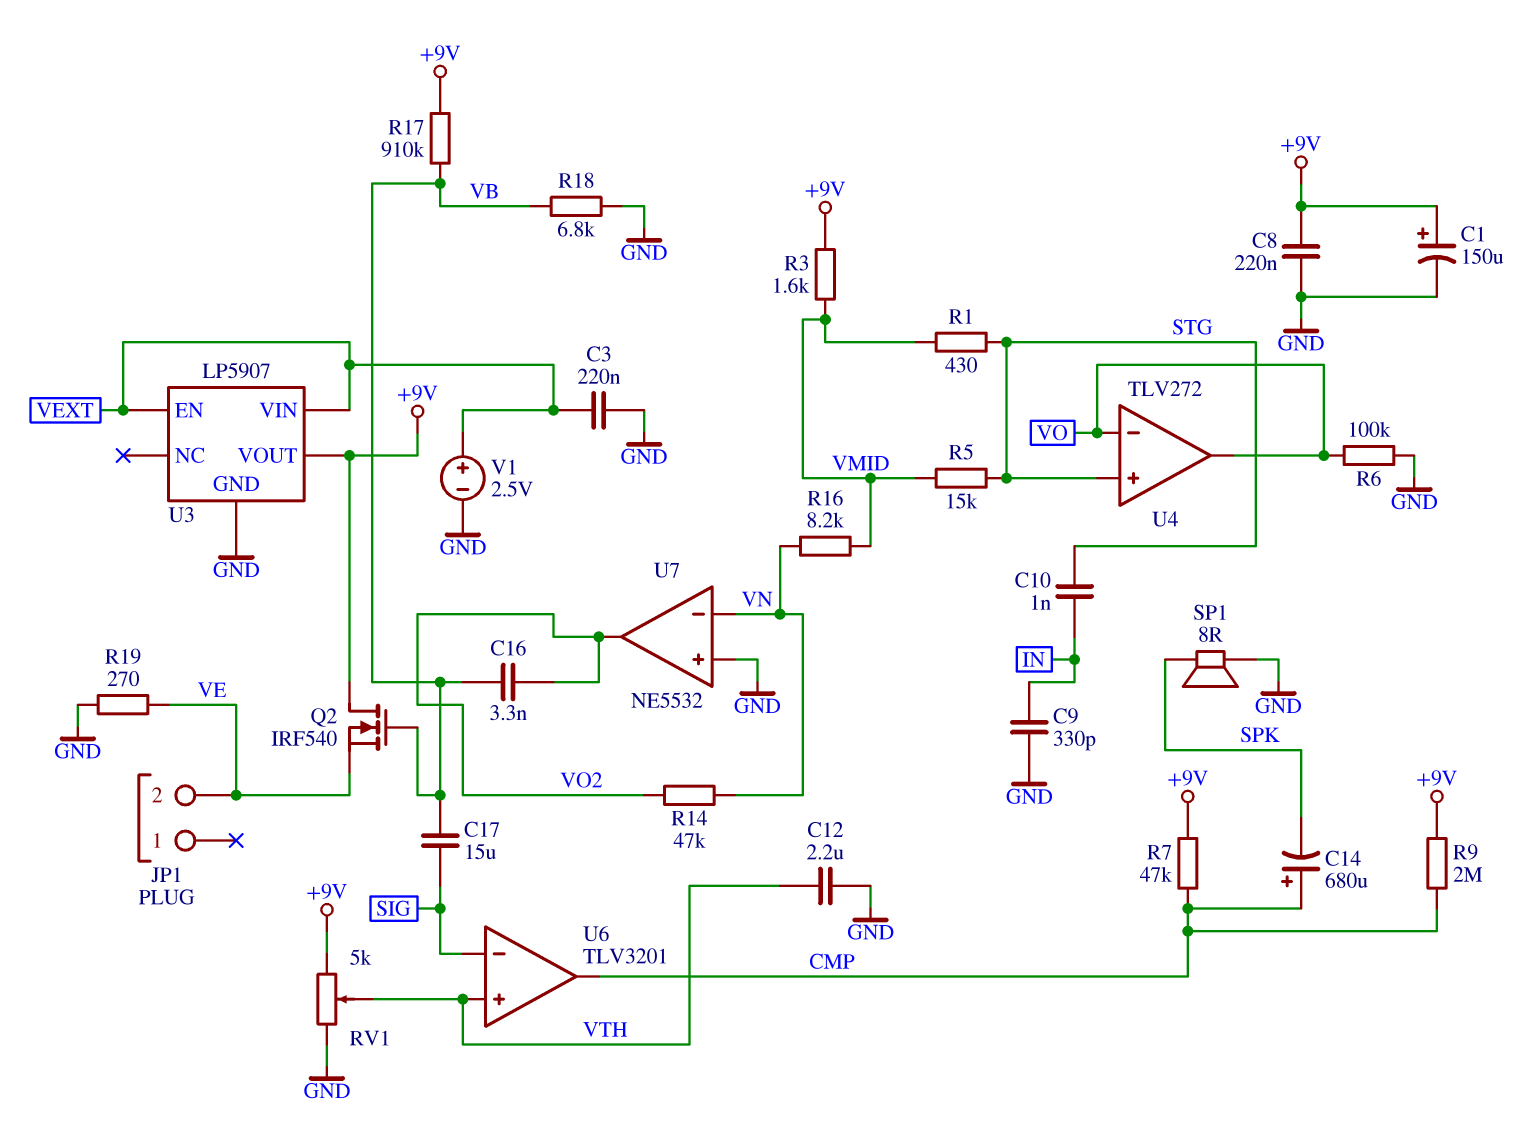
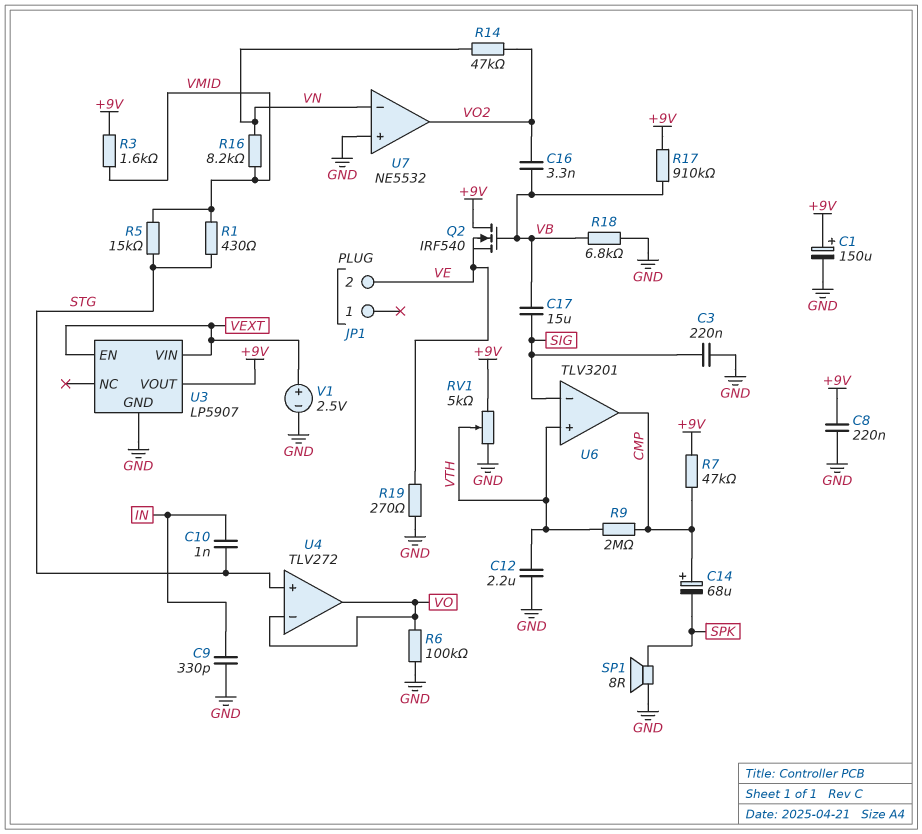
C3: 220nF (GND, VEXT) -> 220nF (GND, SIG)
C14: 680uF (plus CMP, minus SPK) -> 68uF (plus CMP, minus SPK)
R9: 2M (+9V, CMP) -> 2M (CMP, VTH)

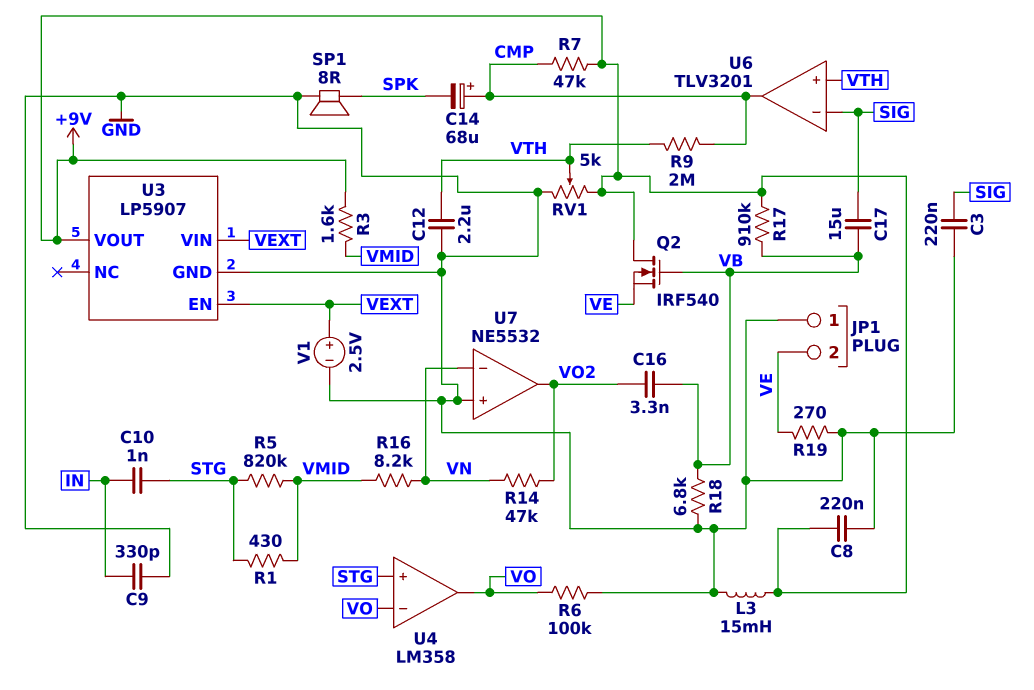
C1: 150uF (plus +9V, minus GND) -> none
JP1 pin 1: none -> GND
L3: none -> 15mH (+9V, GND)
R5: 15k (STG, VMID) -> 820k (STG, VMID)
U4: TLV272 -> LM358

